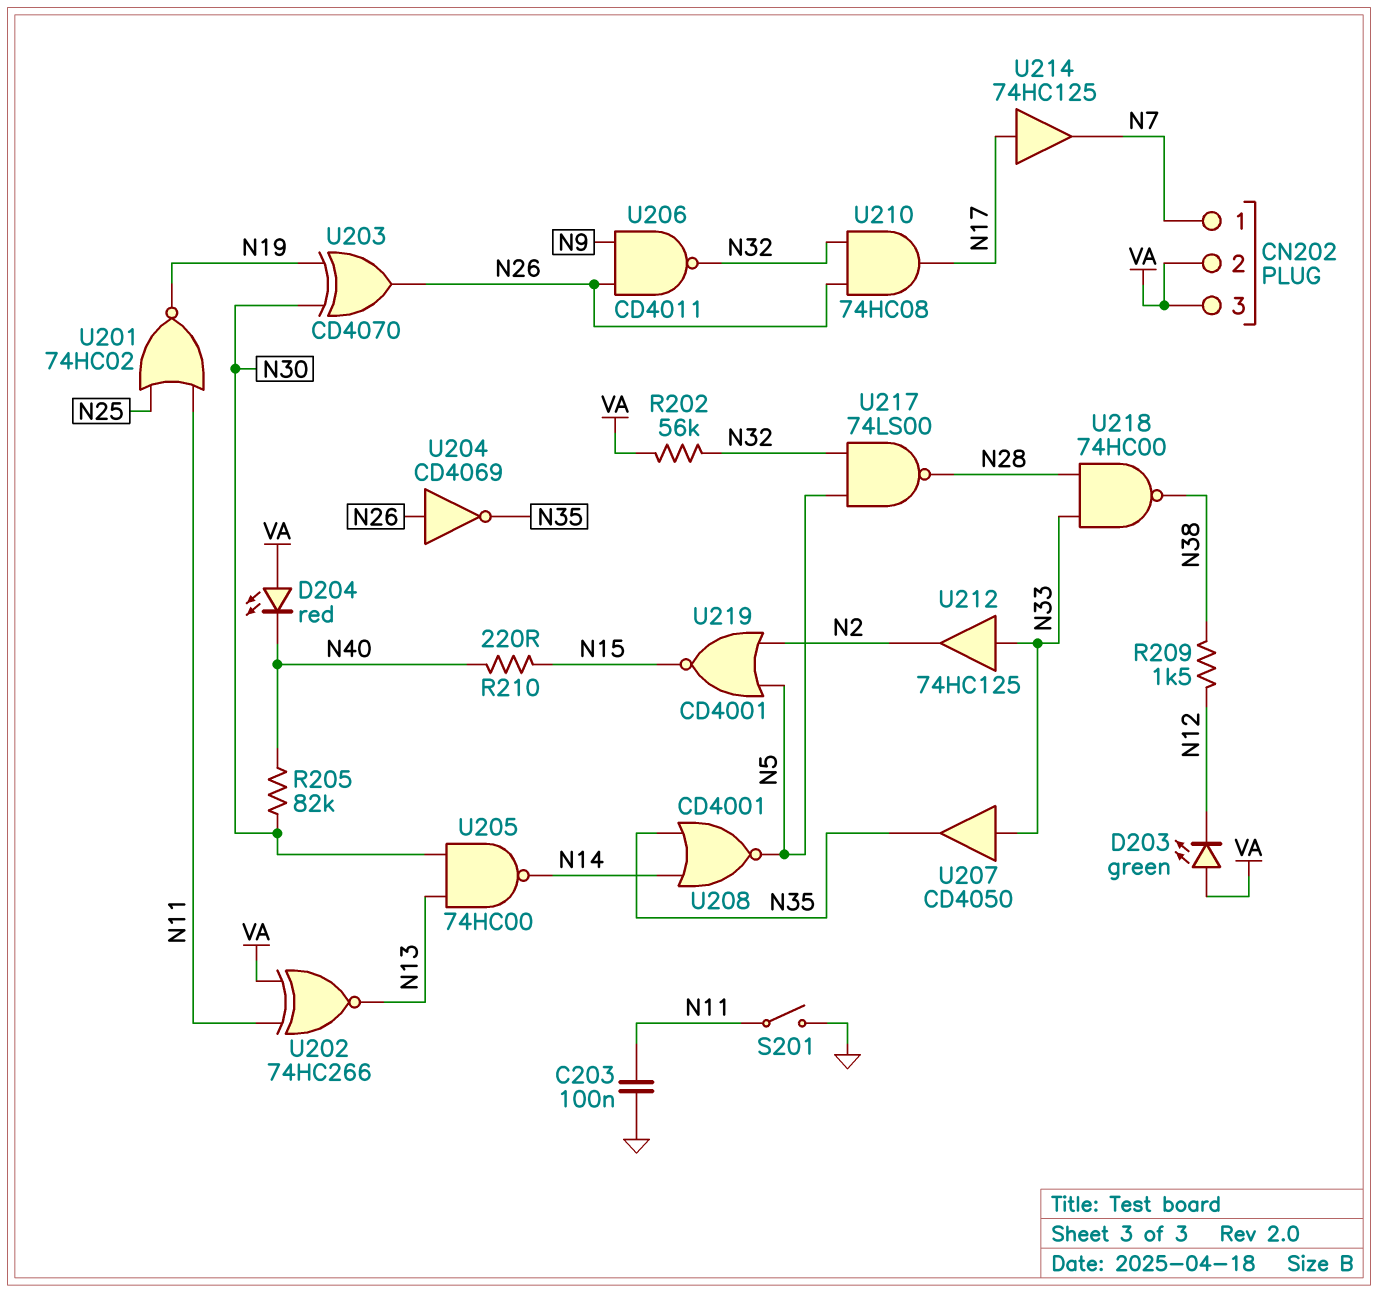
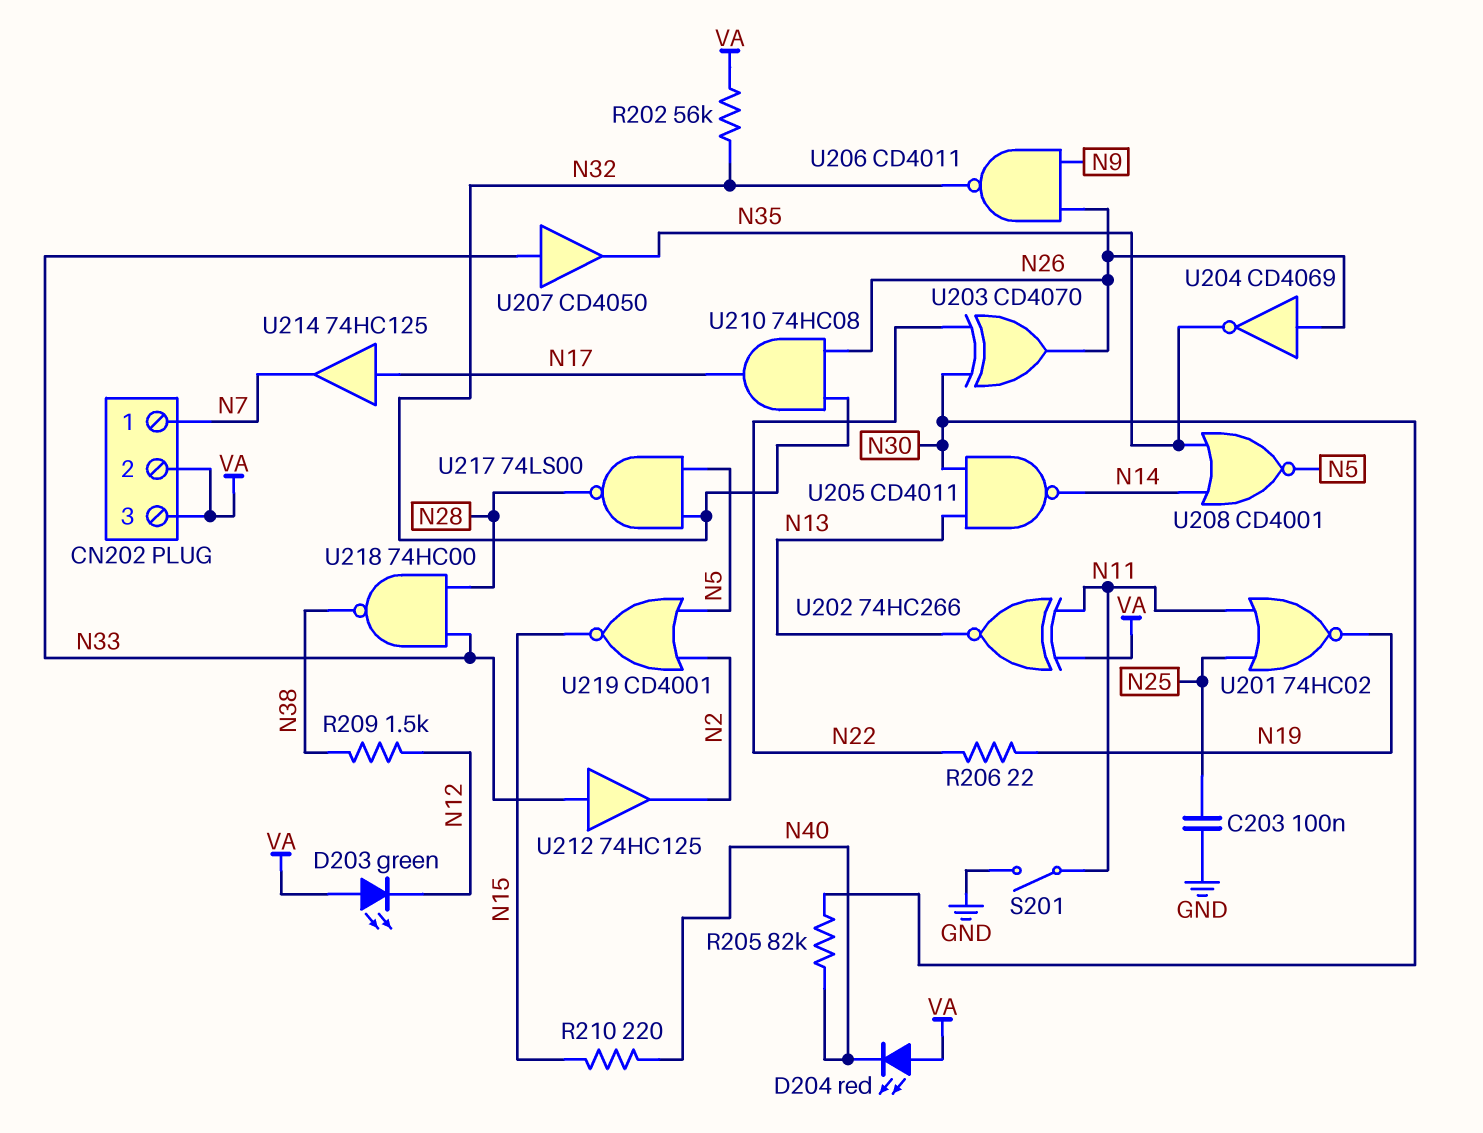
C203: 100nF (GND, N11) -> 100nF (GND, N25)
R206: none -> 22 (N19, N22)
U203: XOR CD4070 (in N19, in N30, out N26) -> XOR CD4070 (in N22, in N30, out N26)
U205: NAND 74HC00 (in N13, in N30, out N14) -> NAND CD4011 (in N13, in N30, out N14)

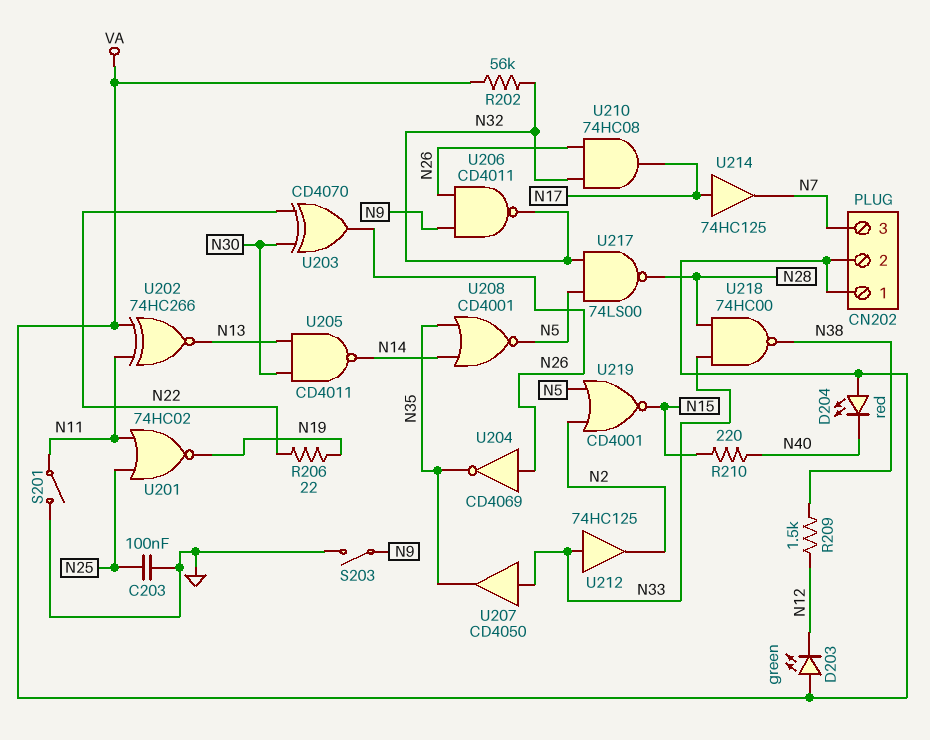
CN202 pin 1: N7 -> VA
CN202 pin 3: VA -> N7
R205: 82k (N30, N40) -> none
S203: none -> switch (GND, N9)

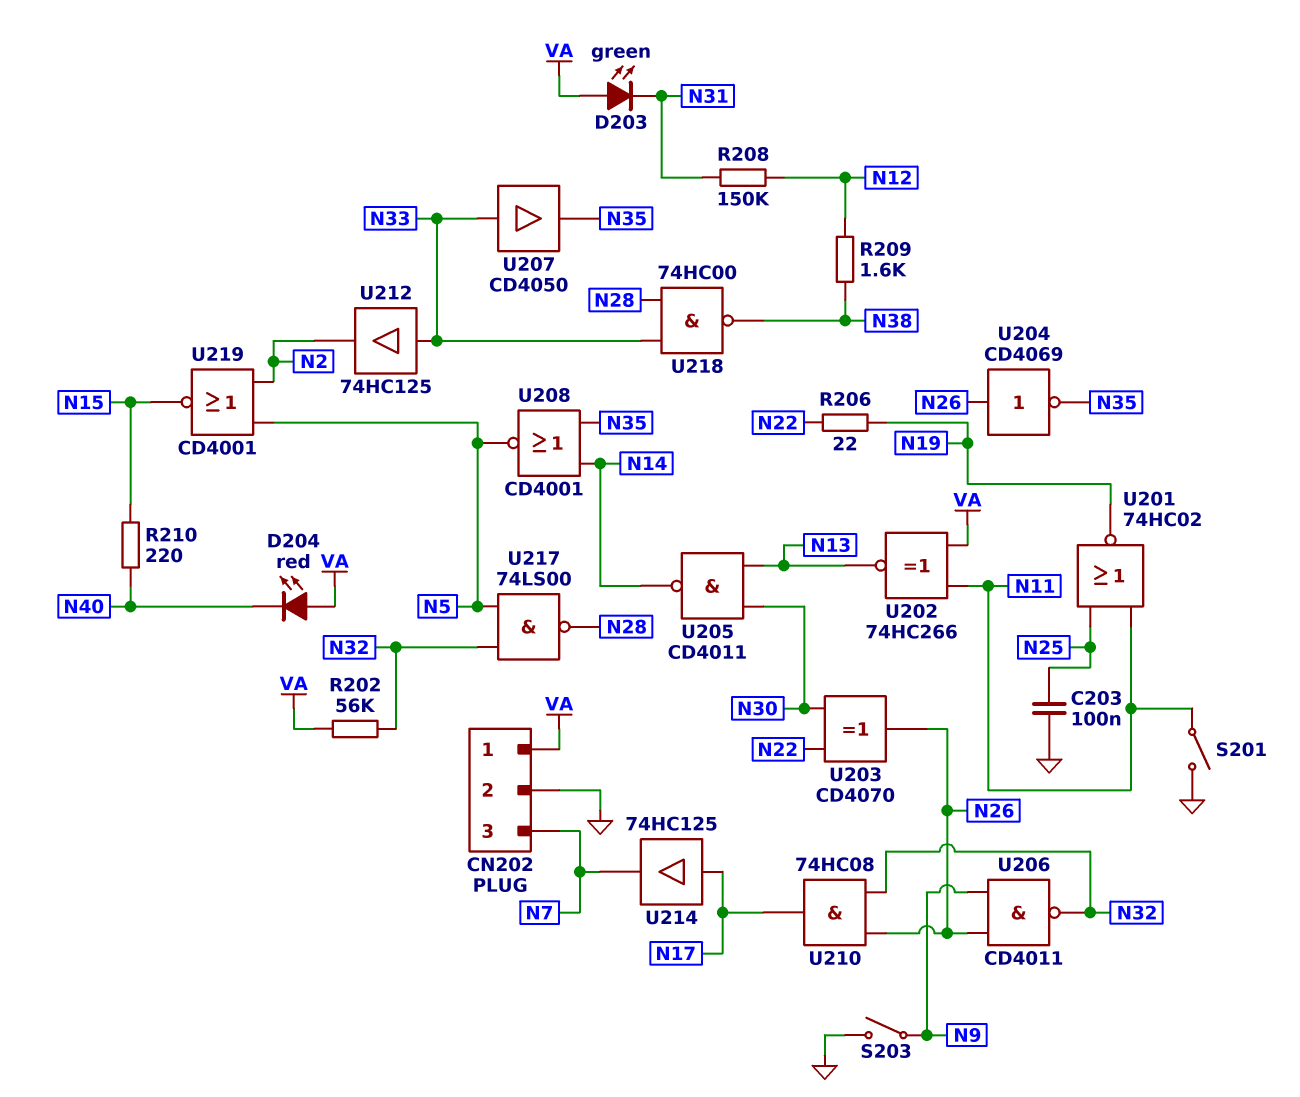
CN202 pin 2: VA -> GND
D203: LED green (A VA, K N12) -> LED green (A VA, K N31)
R208: none -> 150k (N12, N31)
R209: 1.5k (N12, N38) -> 1.6k (N12, N38)

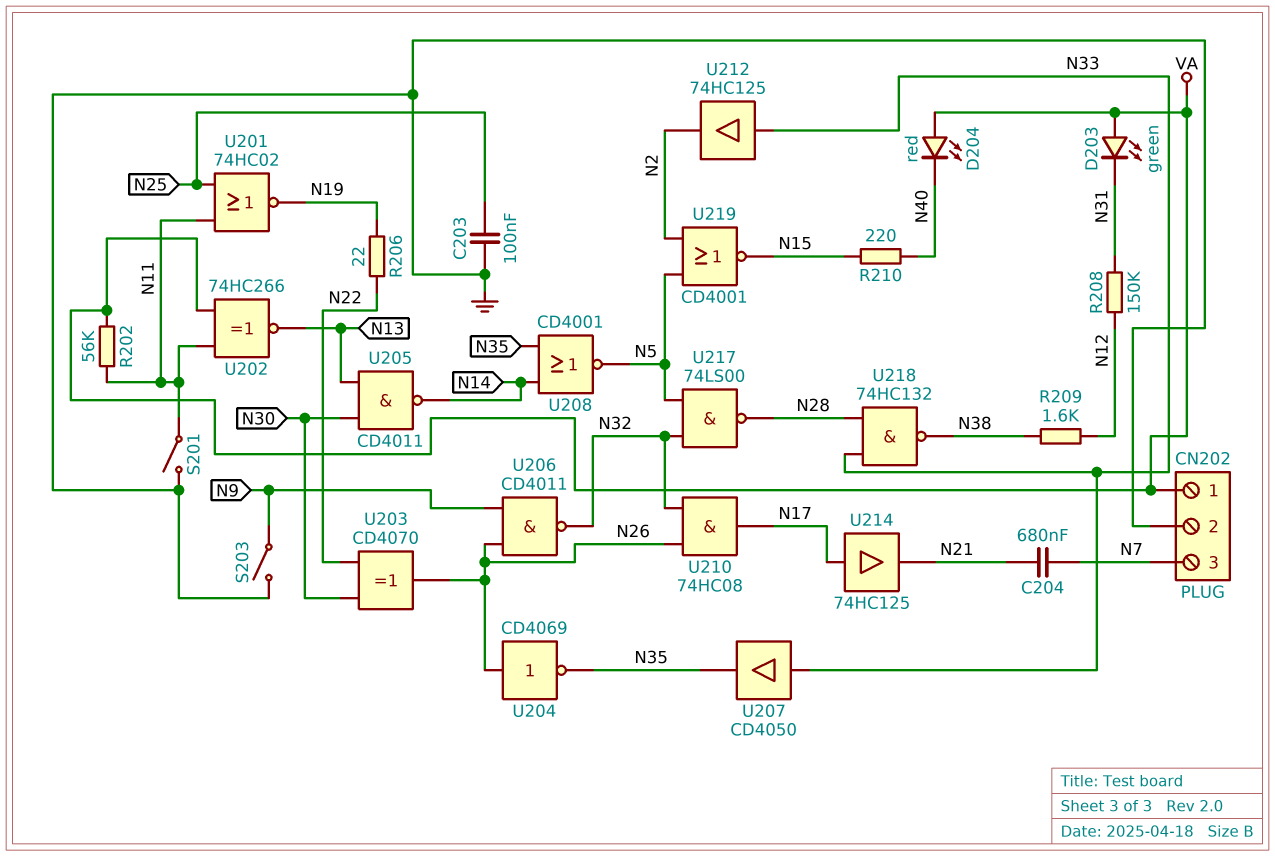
C204: none -> 680nF (N7, N21)
R202: 56k (N32, VA) -> 56k (N11, VA)
U214: buffer 74HC125 (in N17, out N7) -> buffer 74HC125 (in N17, out N21)
U218: NAND 74HC00 (in N28, in N33, out N38) -> NAND 74HC132 (in N28, in N33, out N38)

